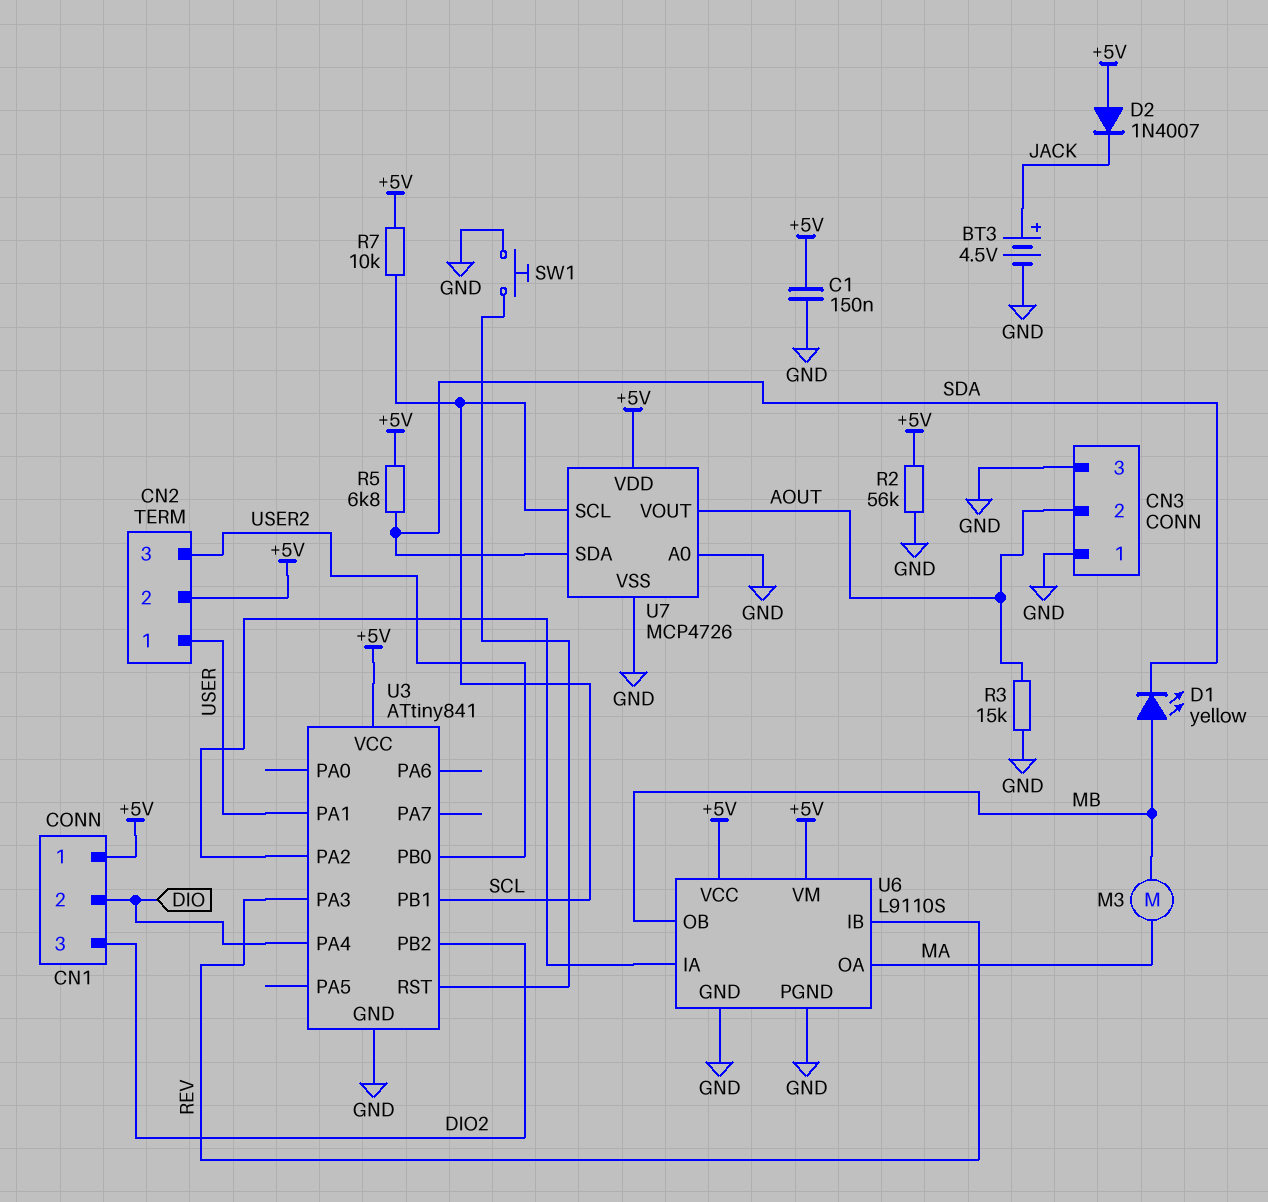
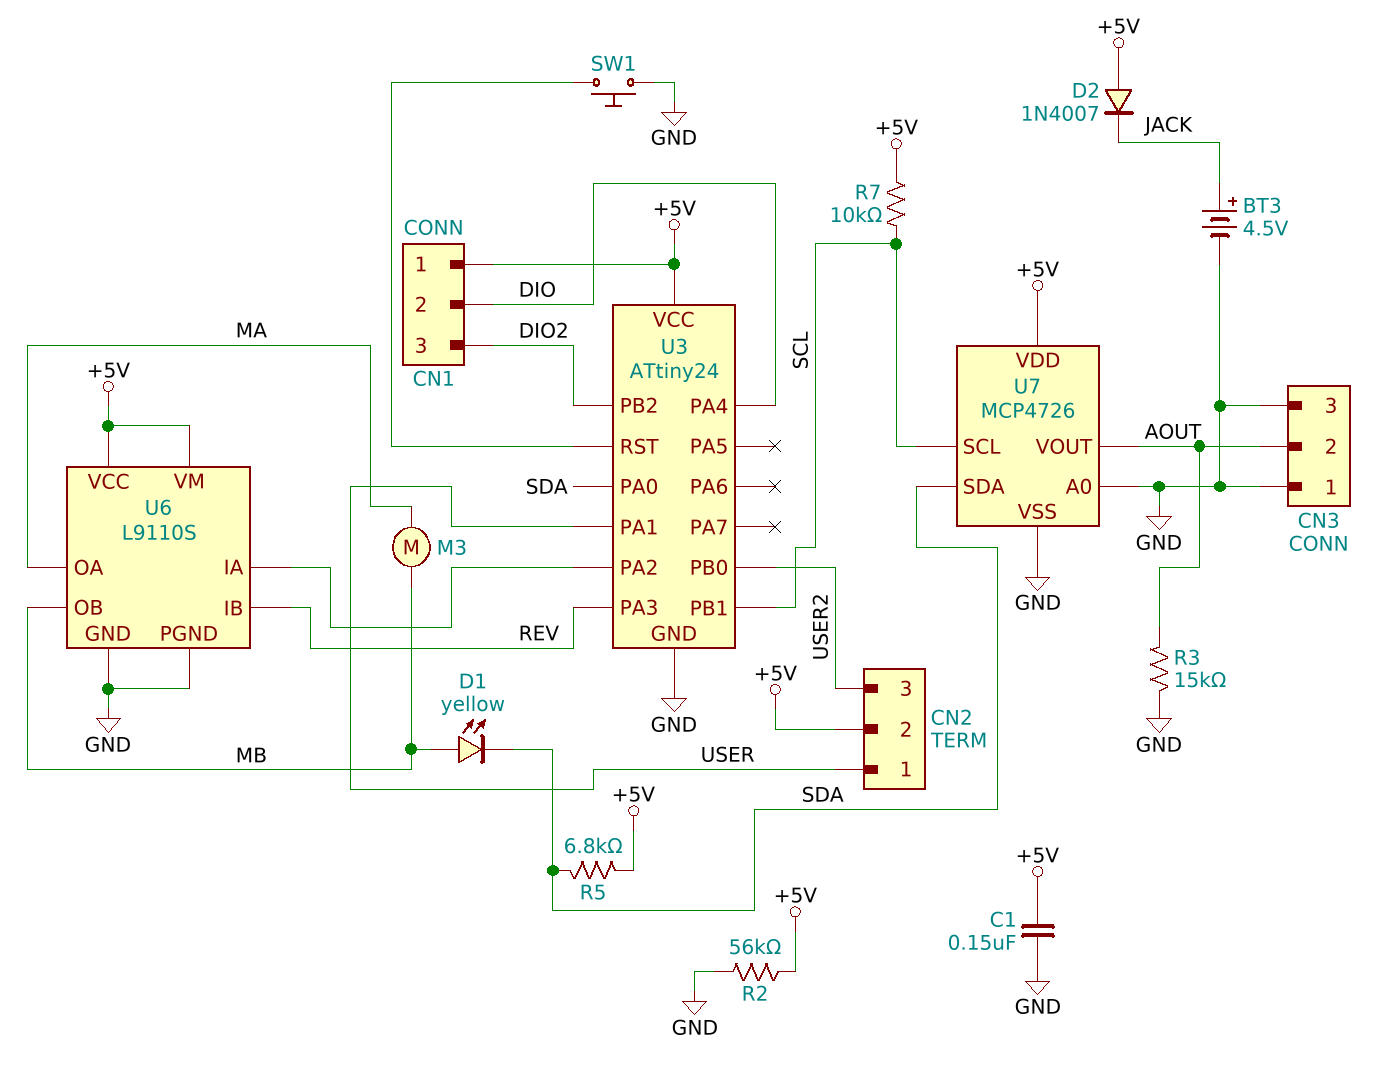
U3: ATtiny841 -> ATtiny24
U3 pin PA0: none -> SDA

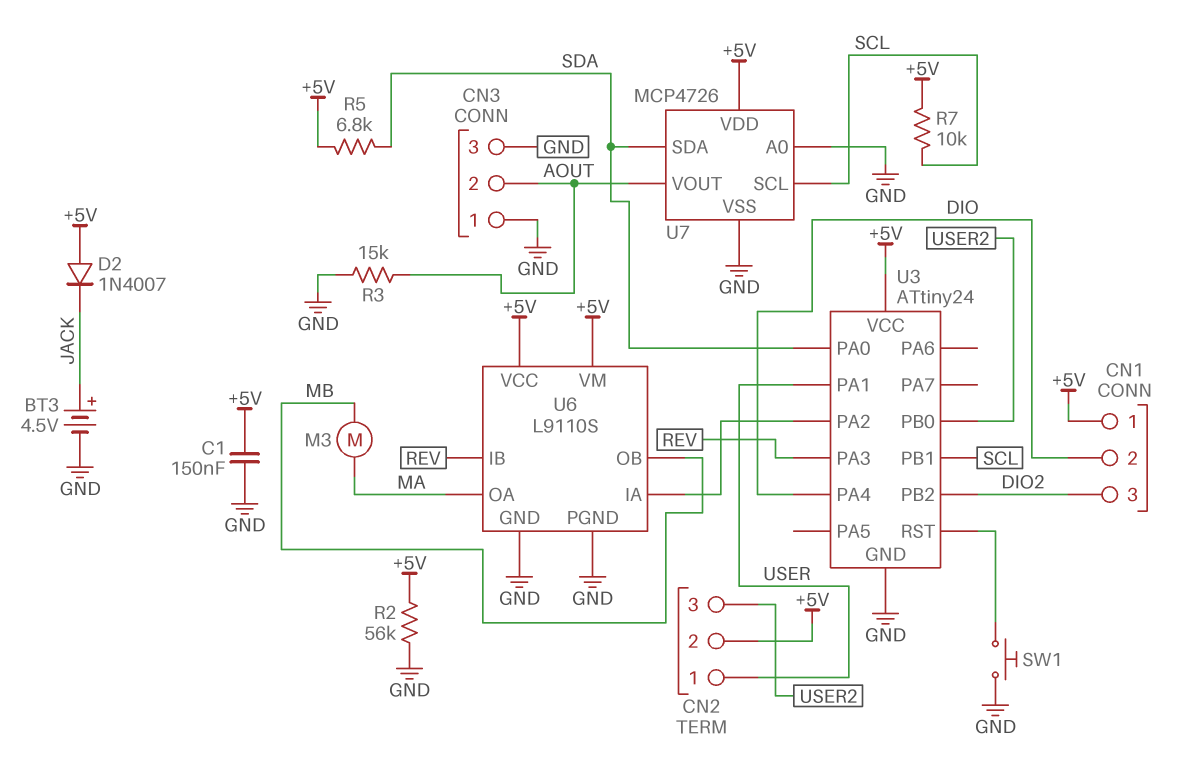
D1: LED yellow (A MB, K SDA) -> none

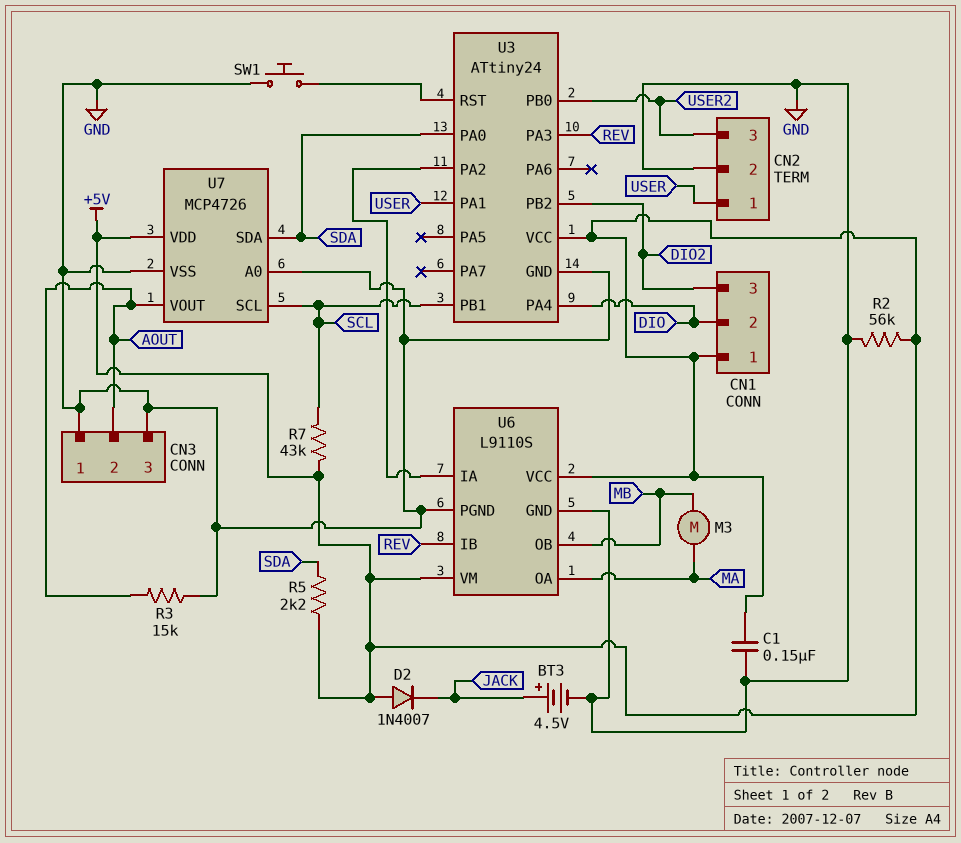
CN2 pin 2: +5V -> GND
R5: 6.8k (+5V, SDA) -> 2.2k (+5V, SDA)
R7: 10k (+5V, SCL) -> 43k (+5V, SCL)

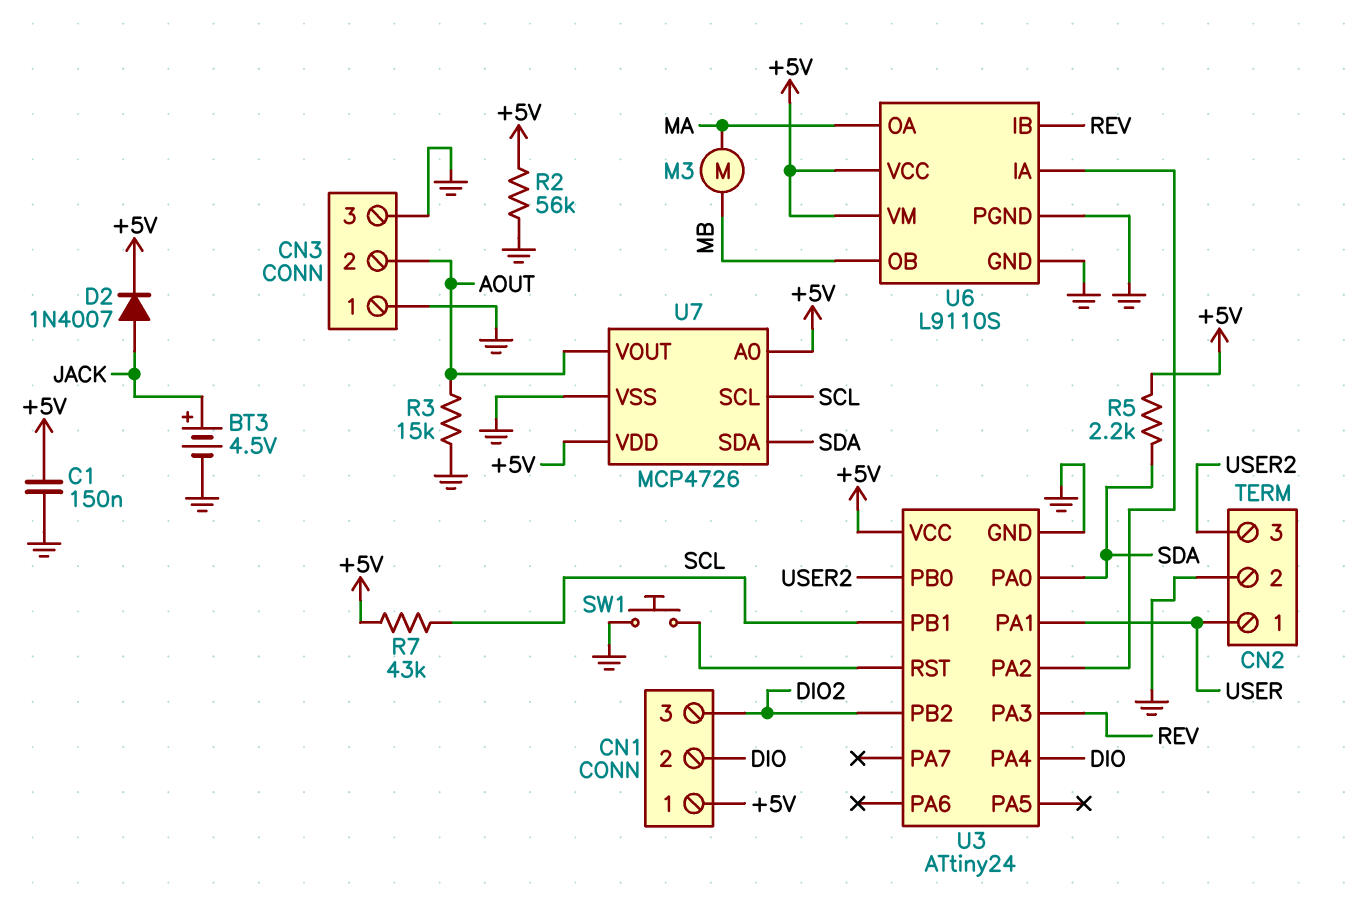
D2: diode 1N4007 (A +5V, K JACK) -> diode 1N4007 (A JACK, K +5V)
U7 pin A0: GND -> +5V

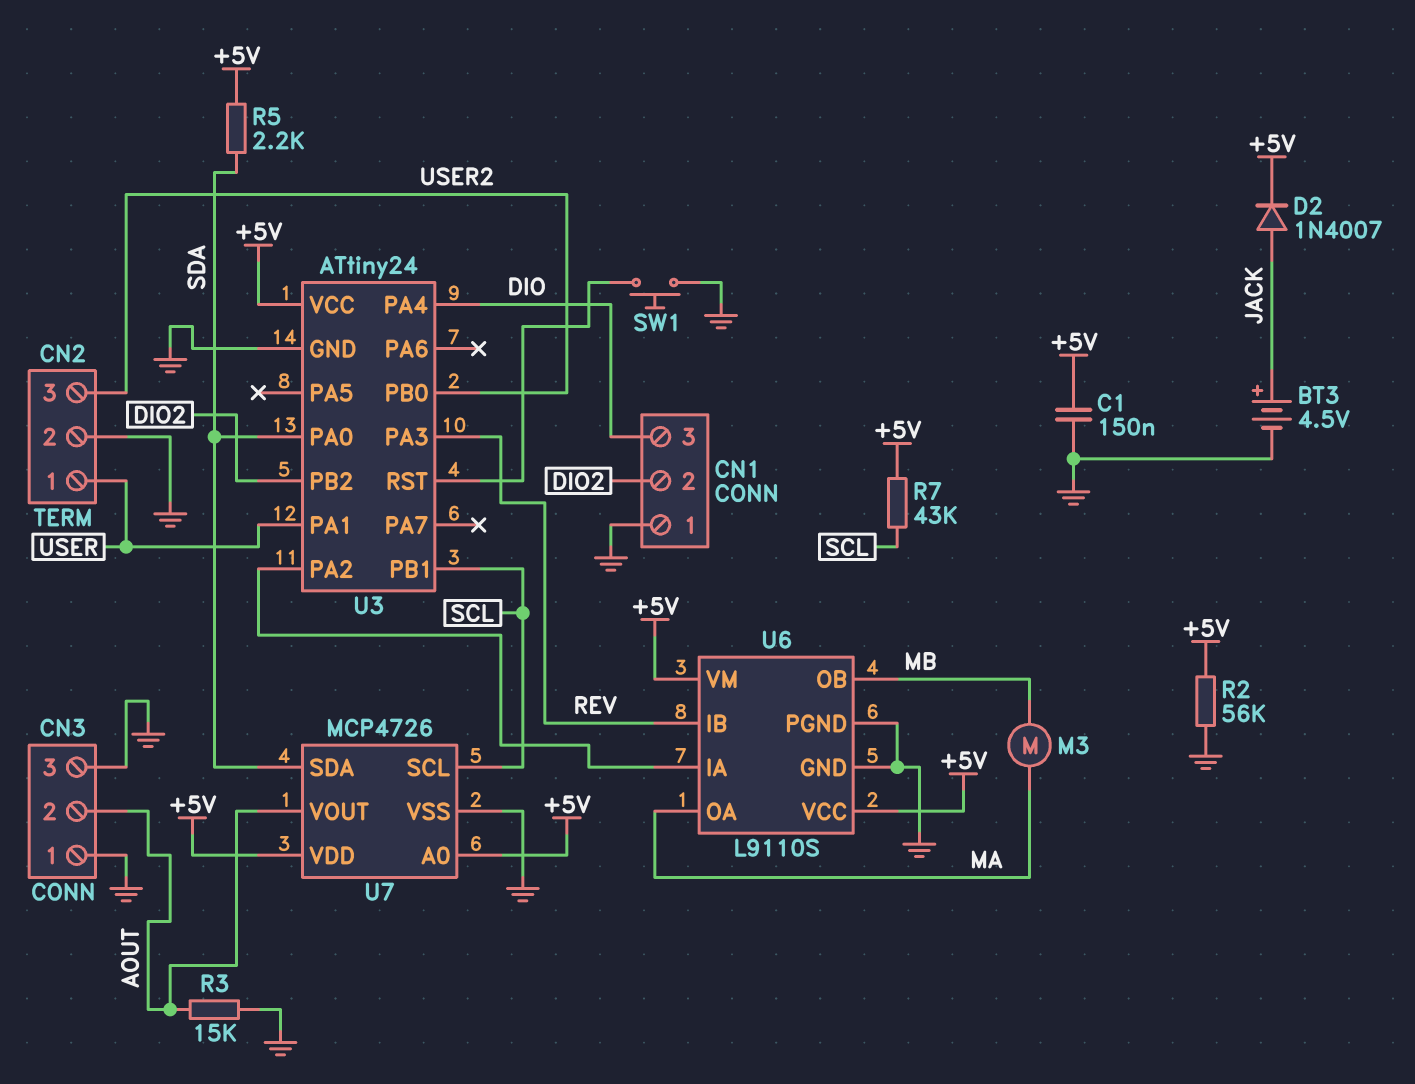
CN1 pin 1: +5V -> GND
CN1 pin 2: DIO -> DIO2
CN1 pin 3: DIO2 -> DIO

